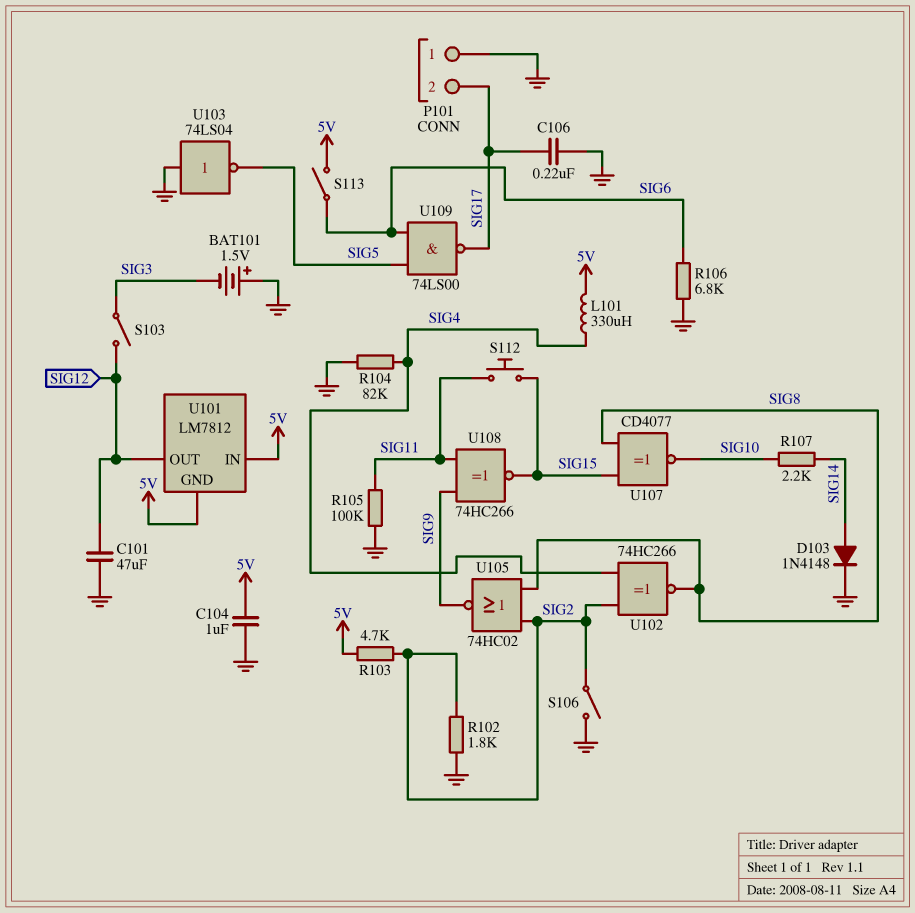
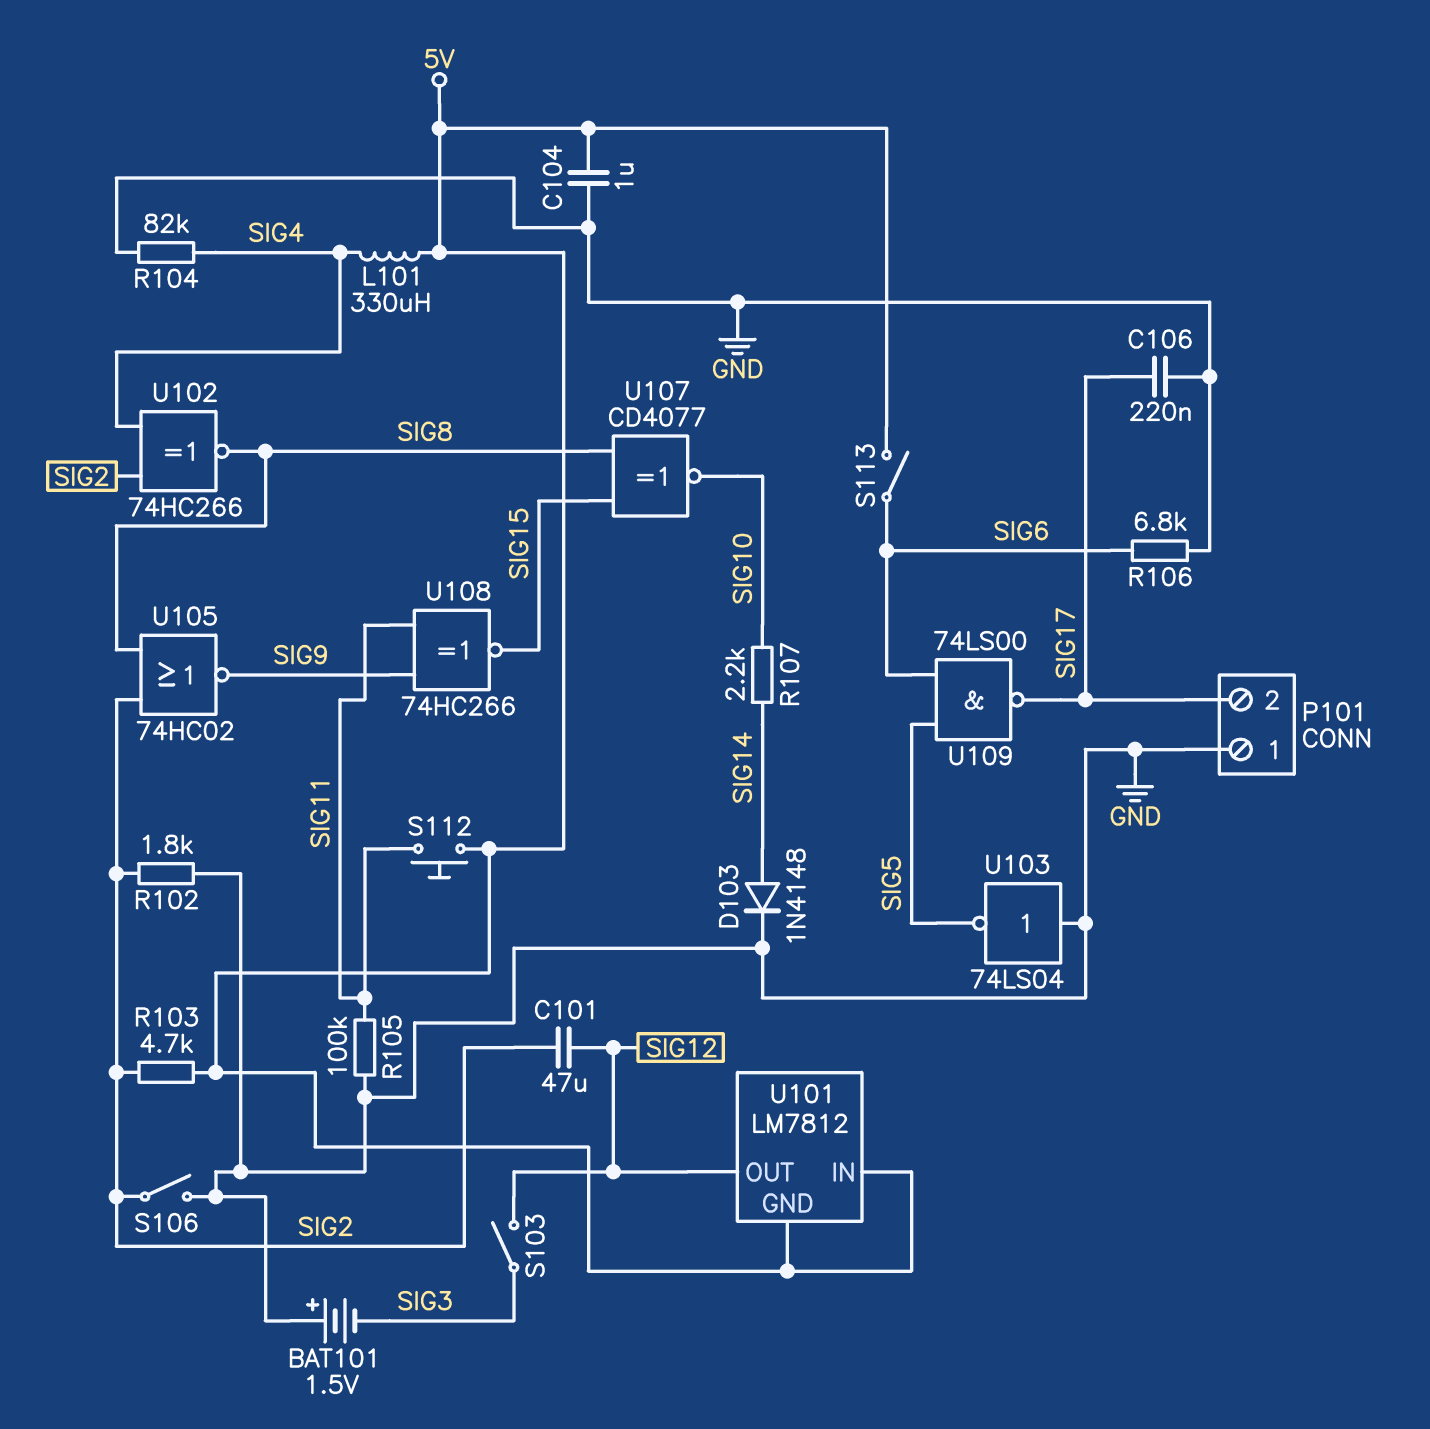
C101: 47uF (GND, SIG12) -> 47uF (SIG2, SIG12)
S112: button (SIG11, SIG15) -> button (5V, SIG11)

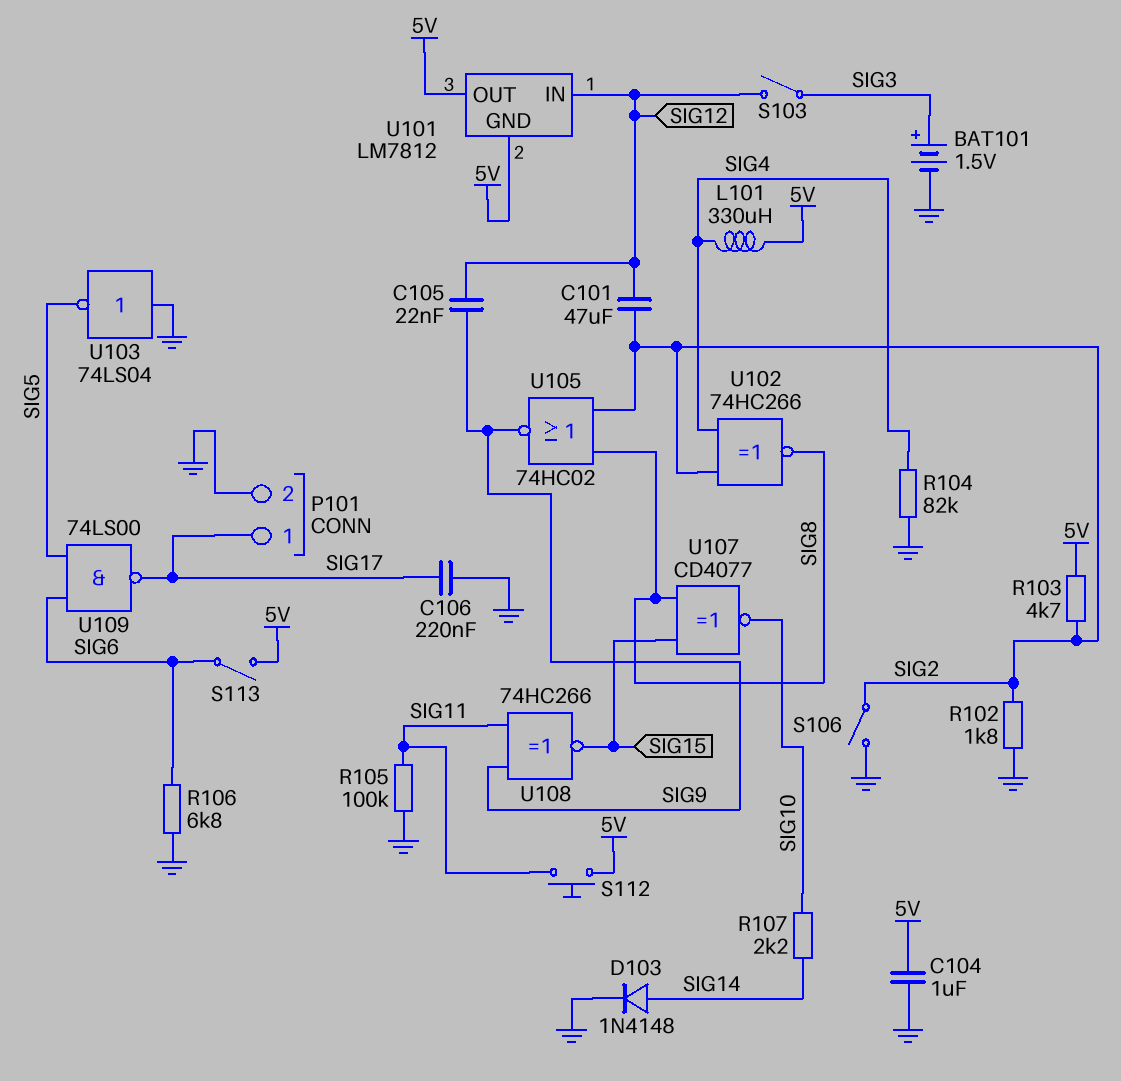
BAT101: 1.5V (plus GND, minus SIG3) -> 1.5V (plus SIG3, minus GND)
C105: none -> 22nF (SIG9, SIG12)
P101 pin 1: GND -> SIG17
P101 pin 2: SIG17 -> GND
U101 pin IN: 5V -> SIG12
U101 pin OUT: SIG12 -> 5V

